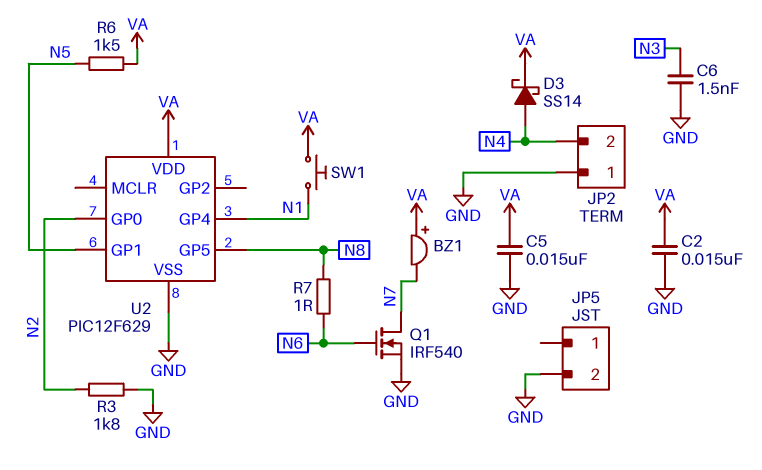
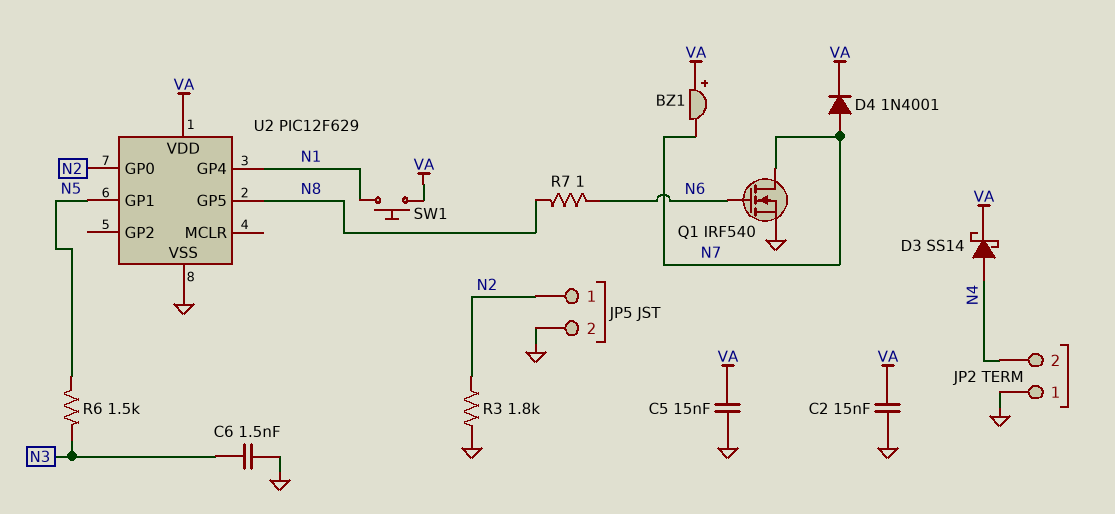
D4: none -> diode 1N4001 (A N7, K VA)
JP5 pin 1: none -> N2
R6: 1.5k (N5, VA) -> 1.5k (N3, N5)

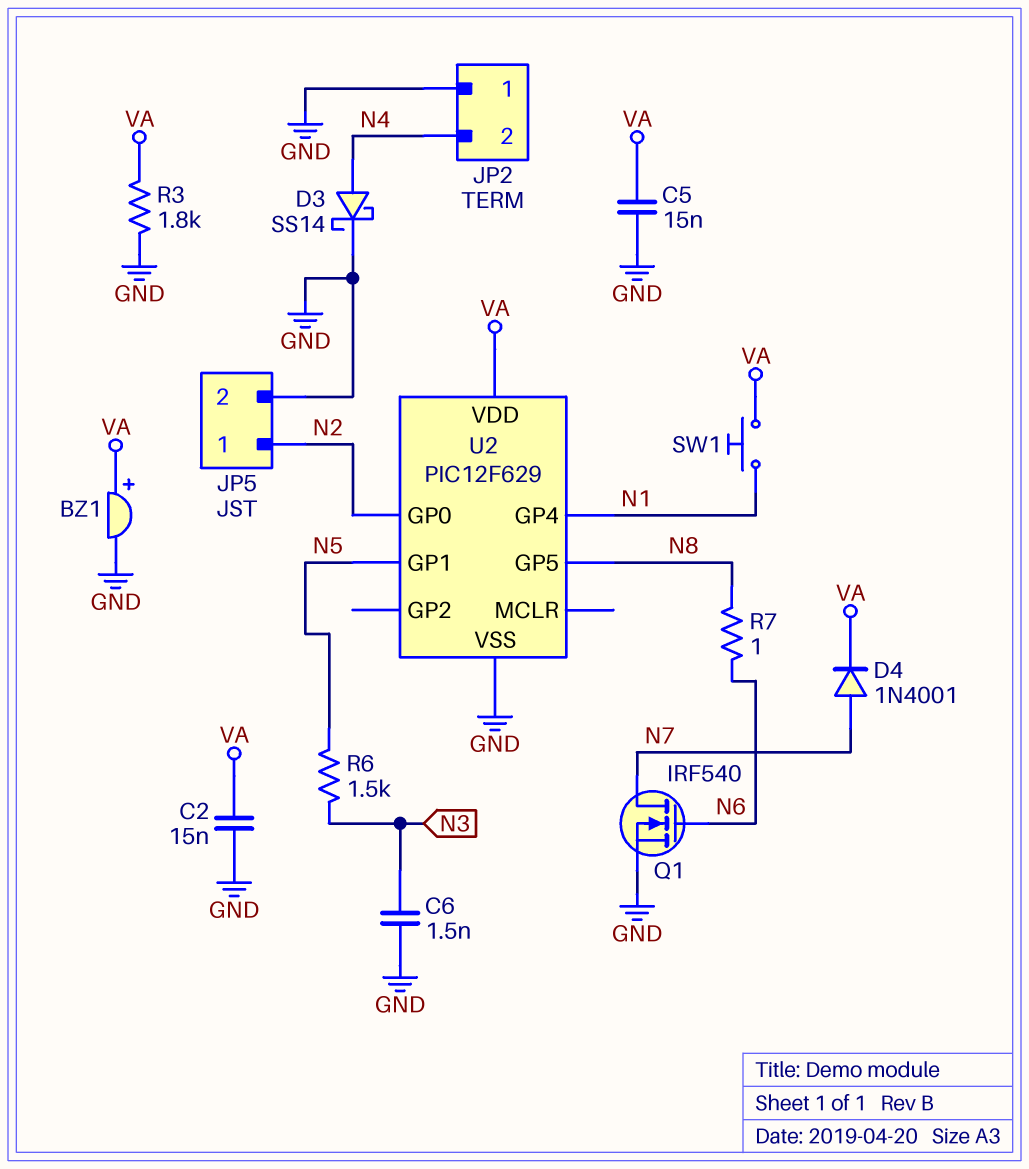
BZ1: buzzer (plus VA, minus N7) -> buzzer (plus VA, minus GND)
D3: schottky SS14 (A N4, K VA) -> schottky SS14 (A N4, K GND)
R3: 1.8k (GND, N2) -> 1.8k (GND, VA)

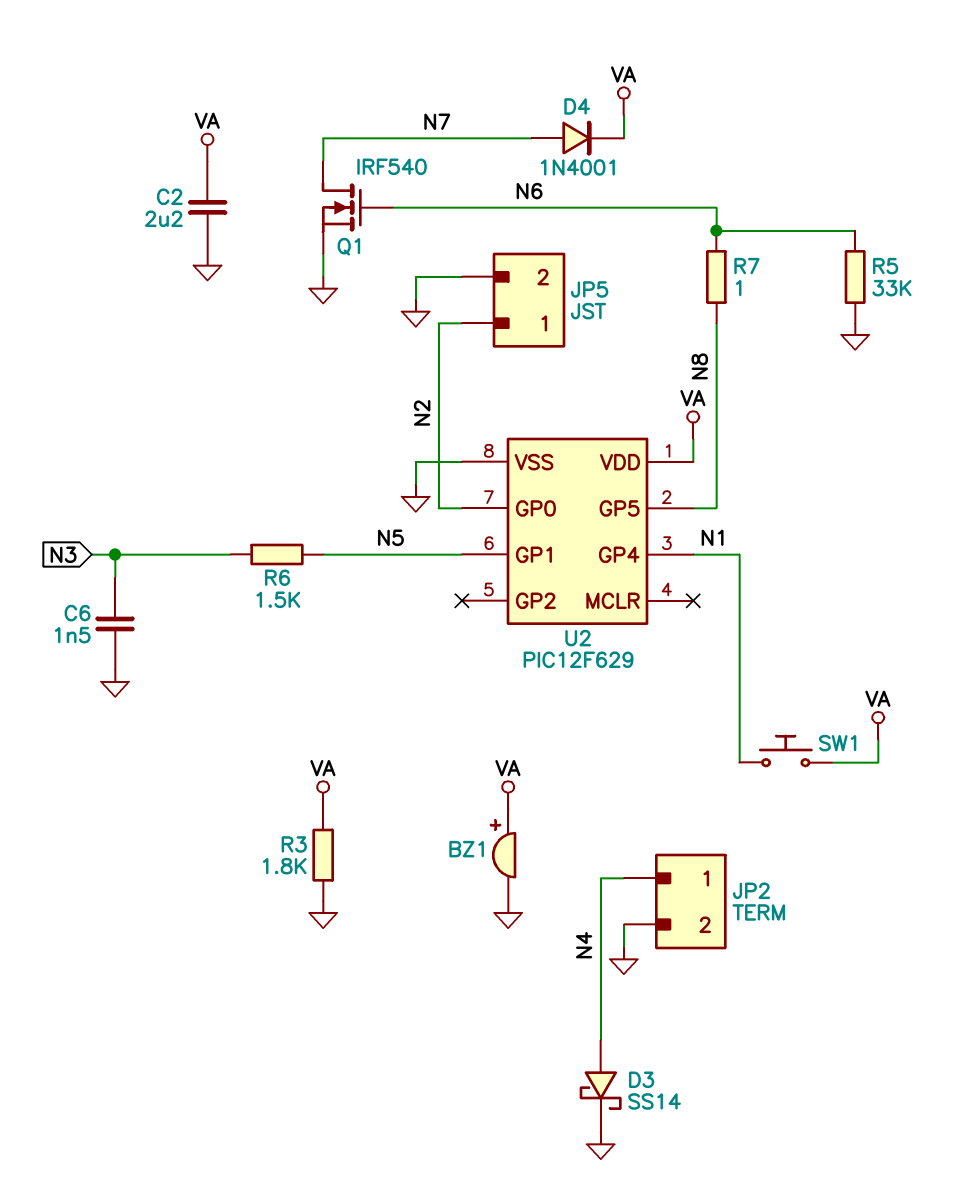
C2: 15nF (GND, VA) -> 2.2uF (GND, VA)
C5: 15nF (GND, VA) -> none
JP2 pin 1: GND -> N4
JP2 pin 2: N4 -> GND
R5: none -> 33k (GND, N6)

